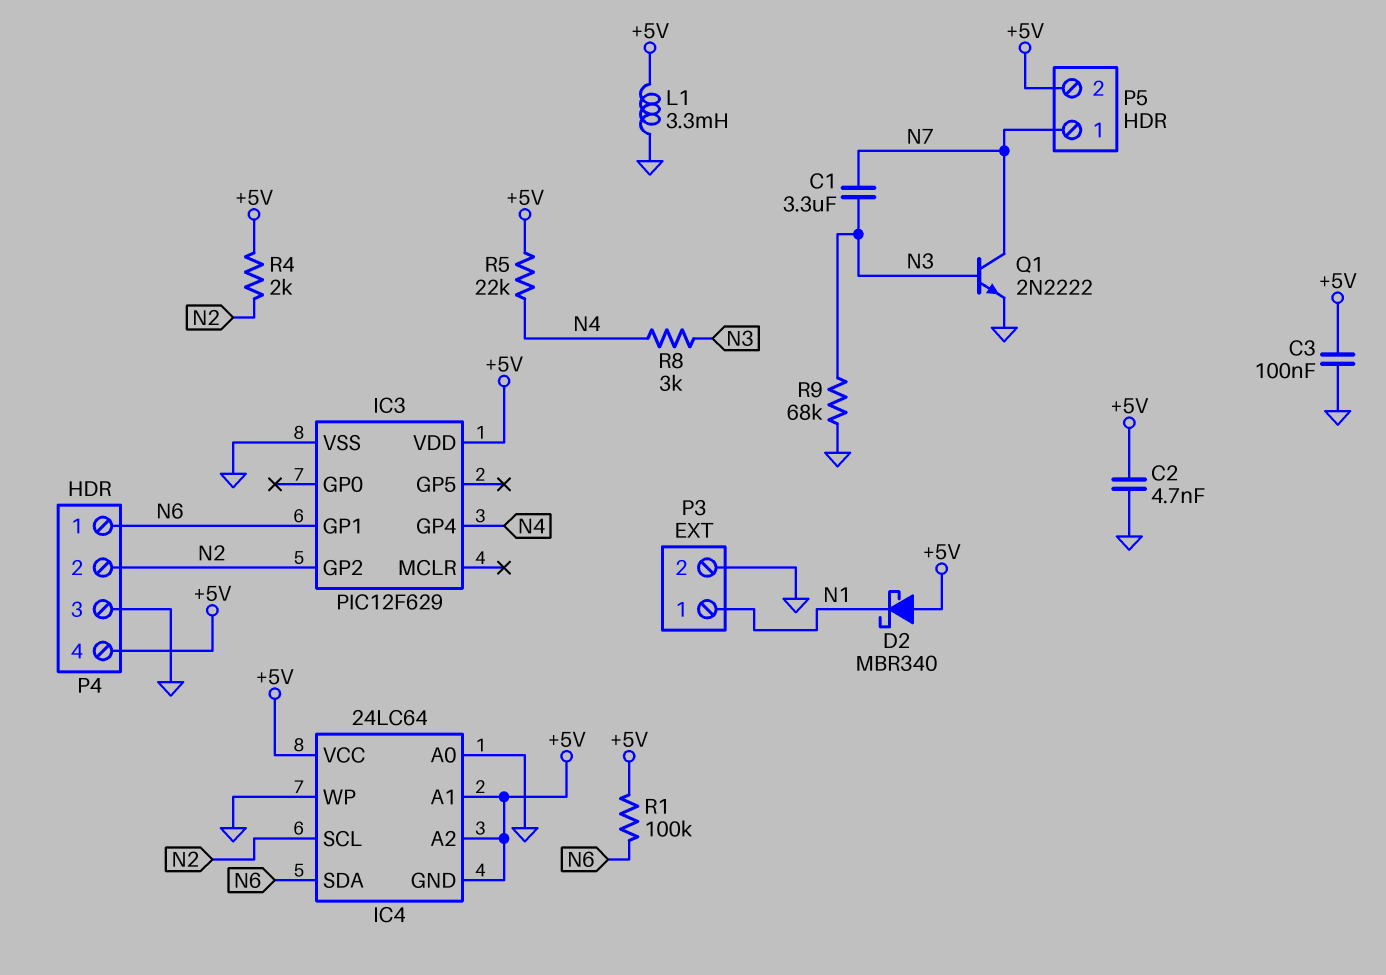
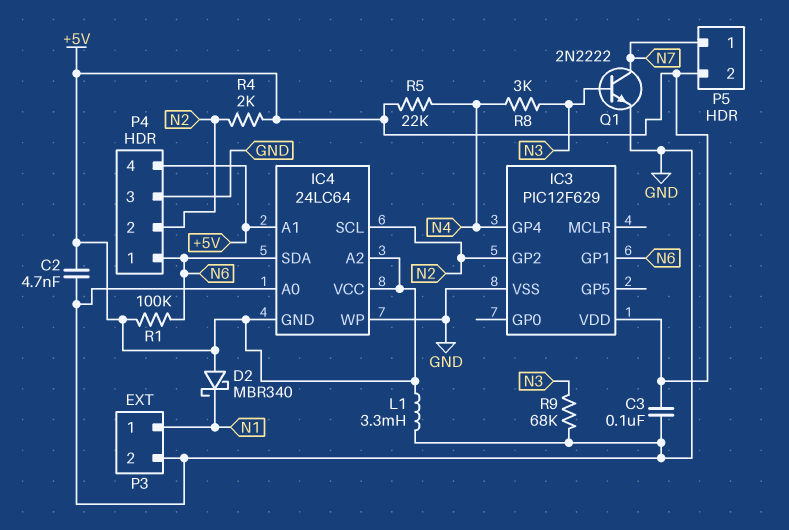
C1: 3.3uF (N3, N7) -> none

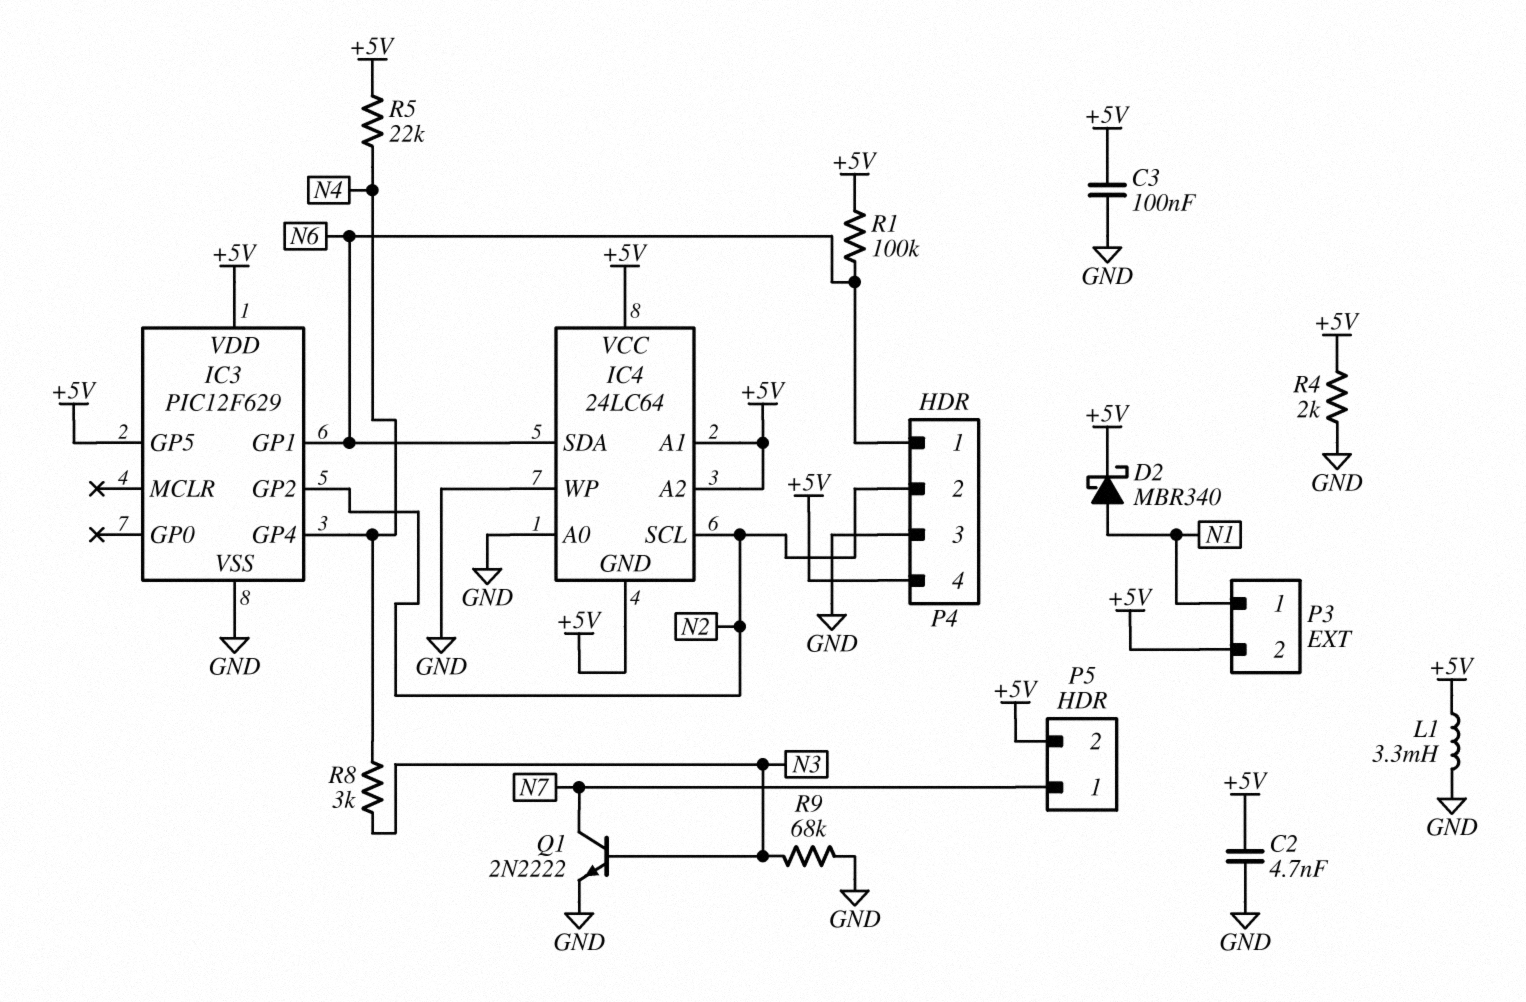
D2: schottky MBR340 (A +5V, K N1) -> schottky MBR340 (A N1, K +5V)
IC3 pin GP5: none -> +5V
P3 pin 2: GND -> +5V
R4: 2k (+5V, N2) -> 2k (+5V, GND)

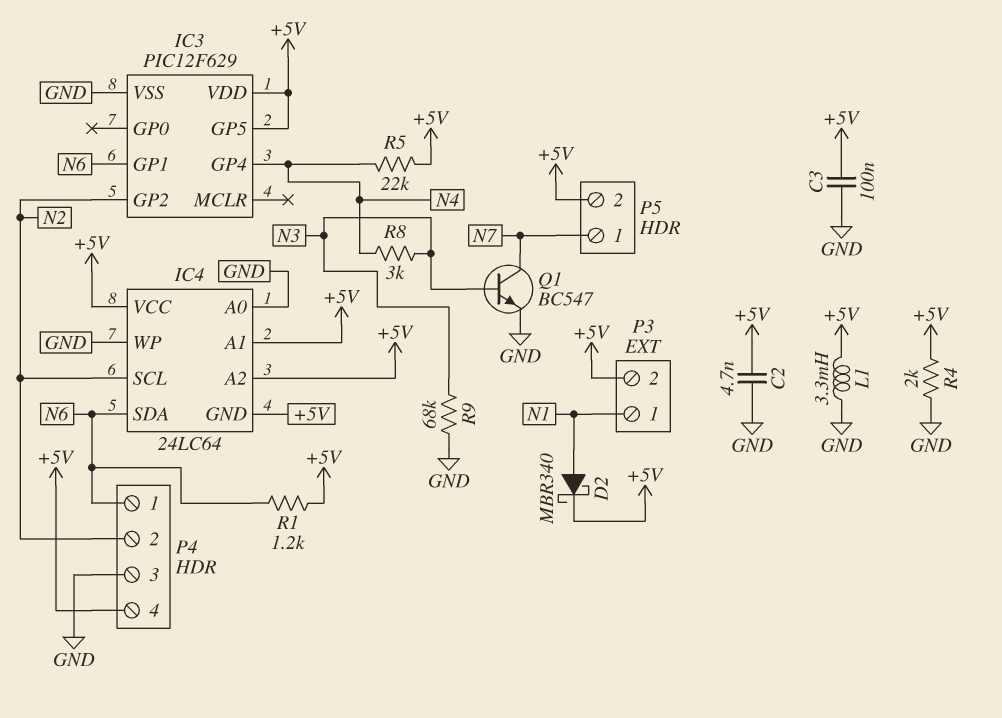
Q1: NPN 2N2222 (B N3, C N7, E GND) -> NPN BC547 (B N3, C N7, E GND)
R1: 100k (+5V, N6) -> 1.2k (+5V, N6)

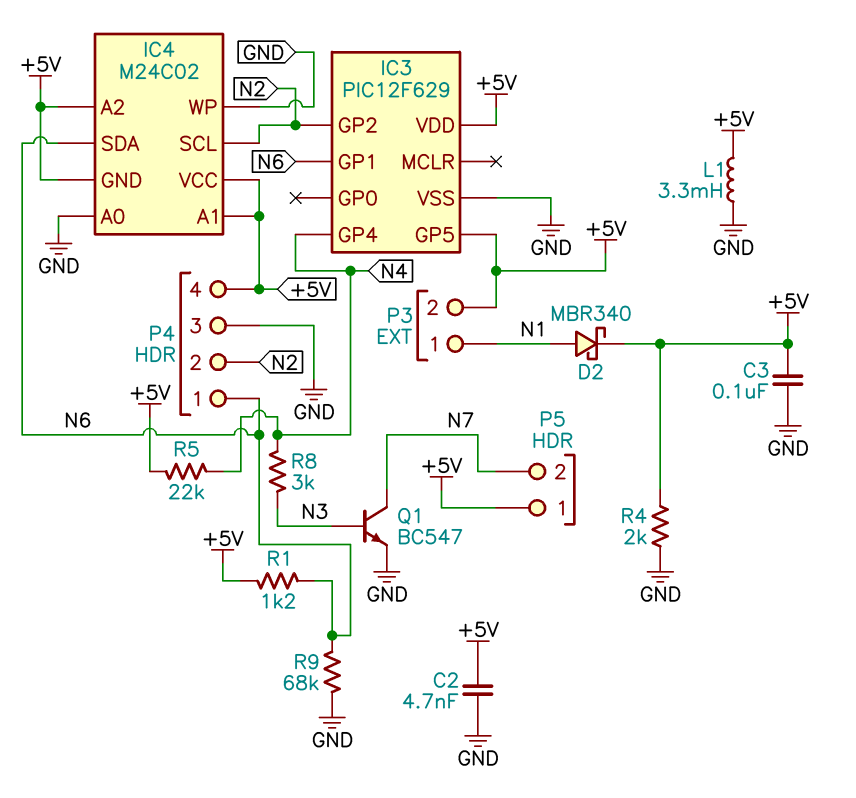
IC4: 24LC64 -> M24C02
P5 pin 1: N7 -> +5V
P5 pin 2: +5V -> N7
R9: 68k (GND, N3) -> 68k (GND, N6)

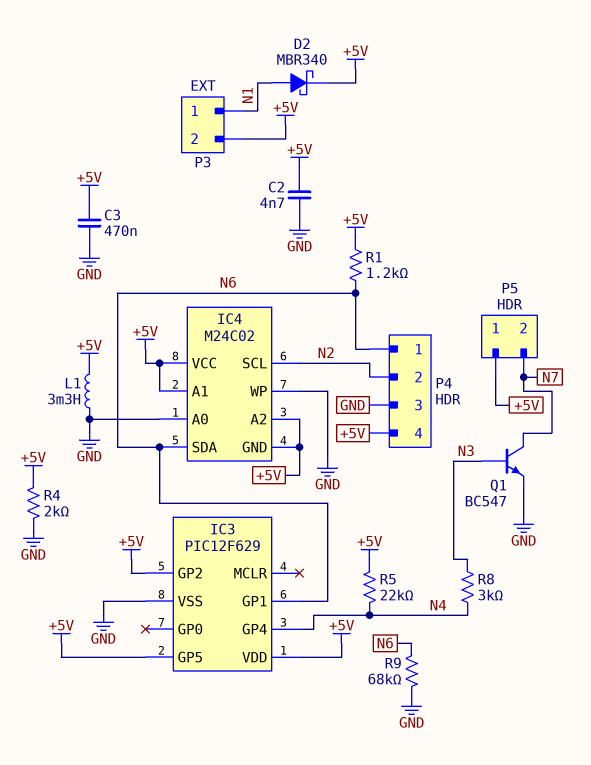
C3: 100nF (+5V, GND) -> 470nF (+5V, GND)
IC3 pin GP2: N2 -> +5V

